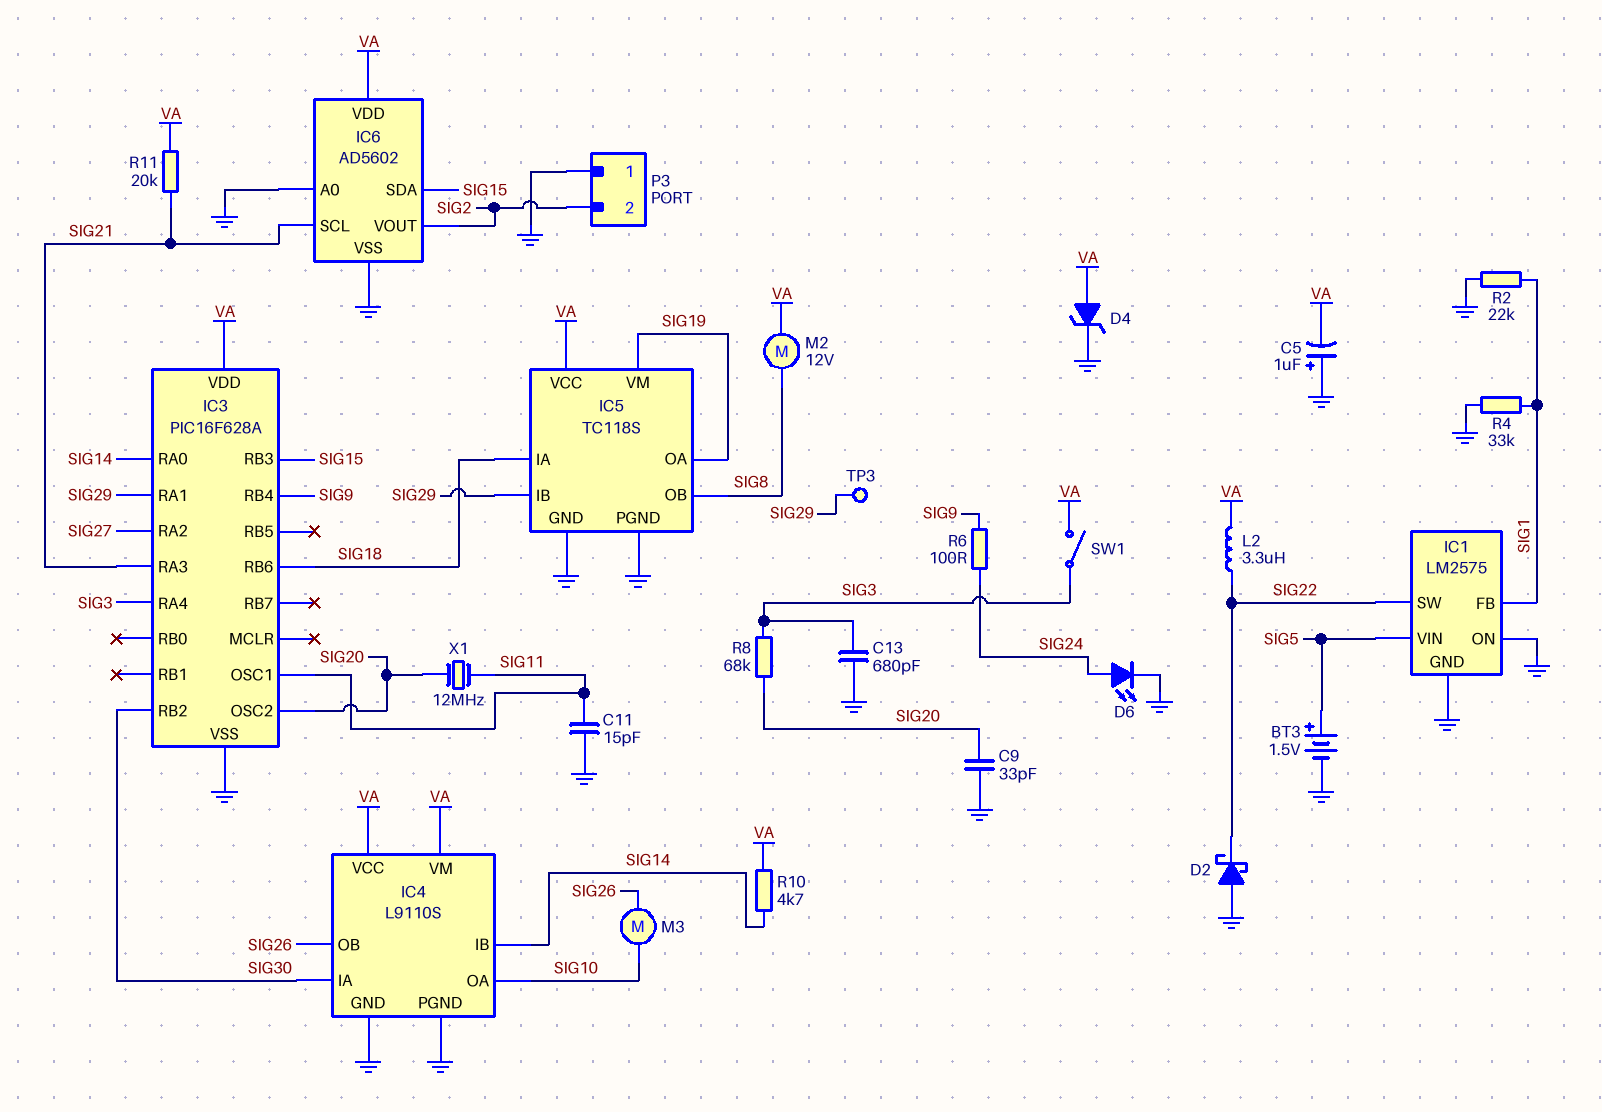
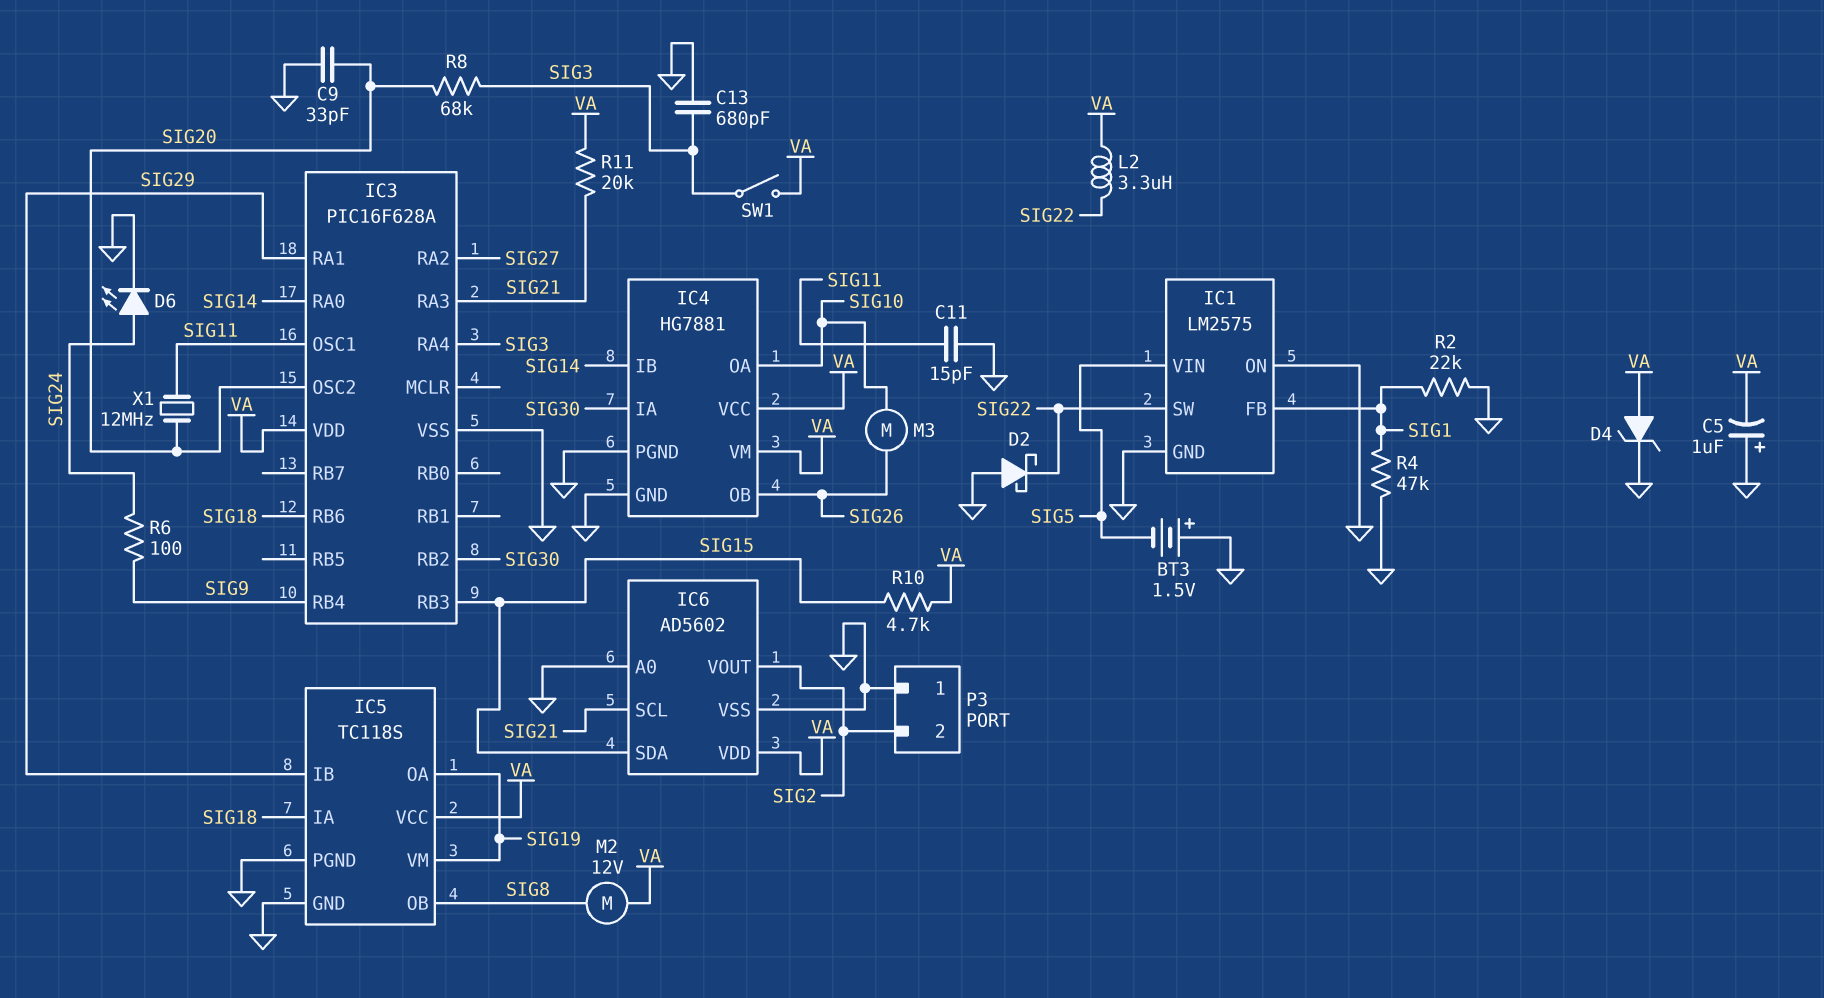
BT3: 1.5V (plus SIG5, minus GND) -> 1.5V (plus GND, minus SIG5)
IC4: L9110S -> HG7881
R4: 33k (GND, SIG1) -> 47k (GND, SIG1)
R10: 4.7k (SIG14, VA) -> 4.7k (SIG15, VA)
TP3: test point (SIG29) -> none

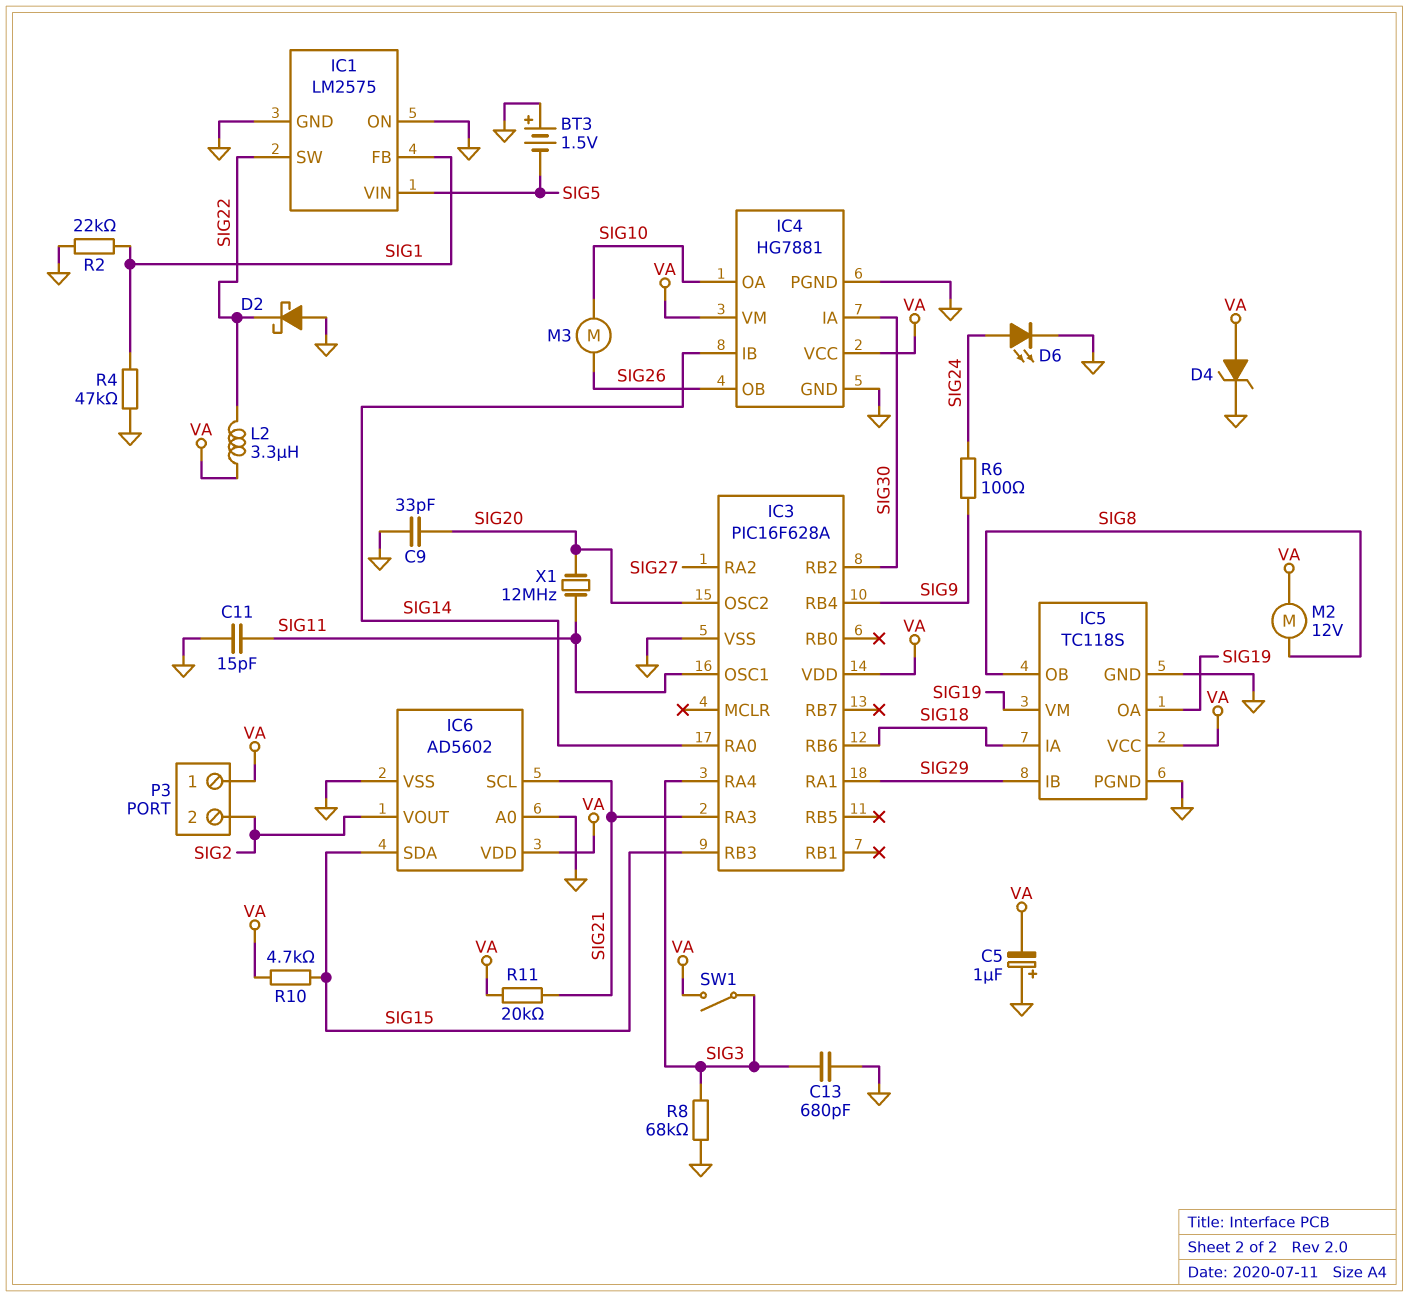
P3 pin 1: GND -> VA
R8: 68k (SIG3, SIG20) -> 68k (GND, SIG3)

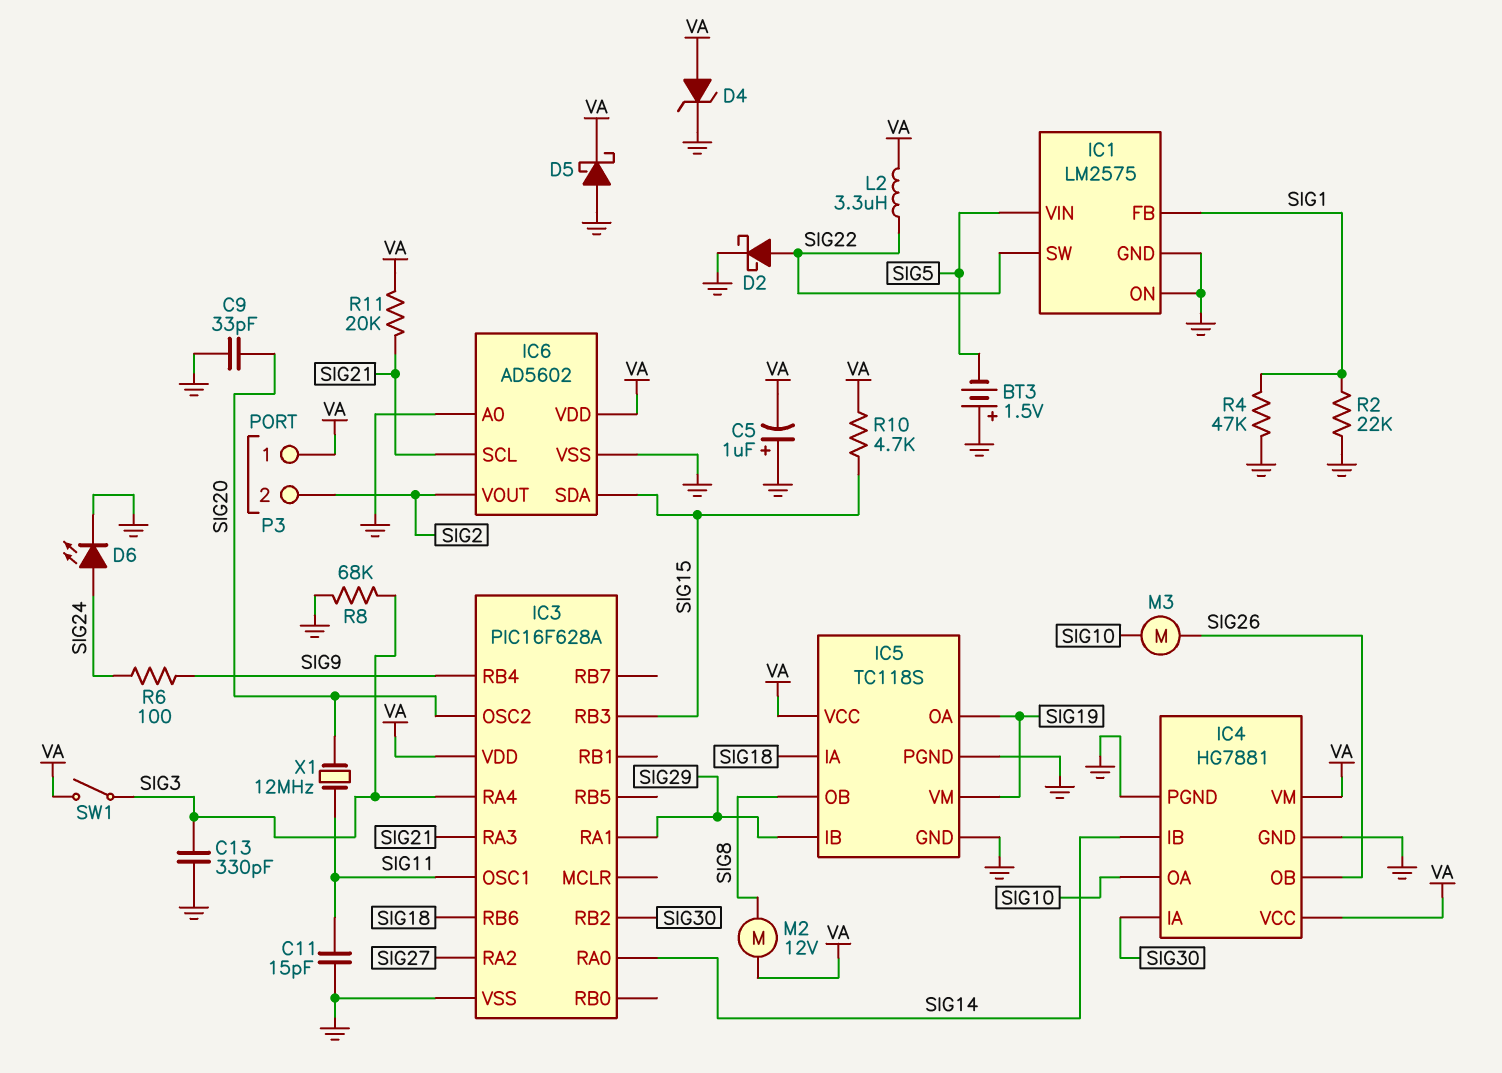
C13: 680pF (GND, SIG3) -> 330pF (GND, SIG3)
D2: schottky (A GND, K SIG22) -> schottky (A SIG22, K GND)
D5: none -> schottky (A GND, K VA)

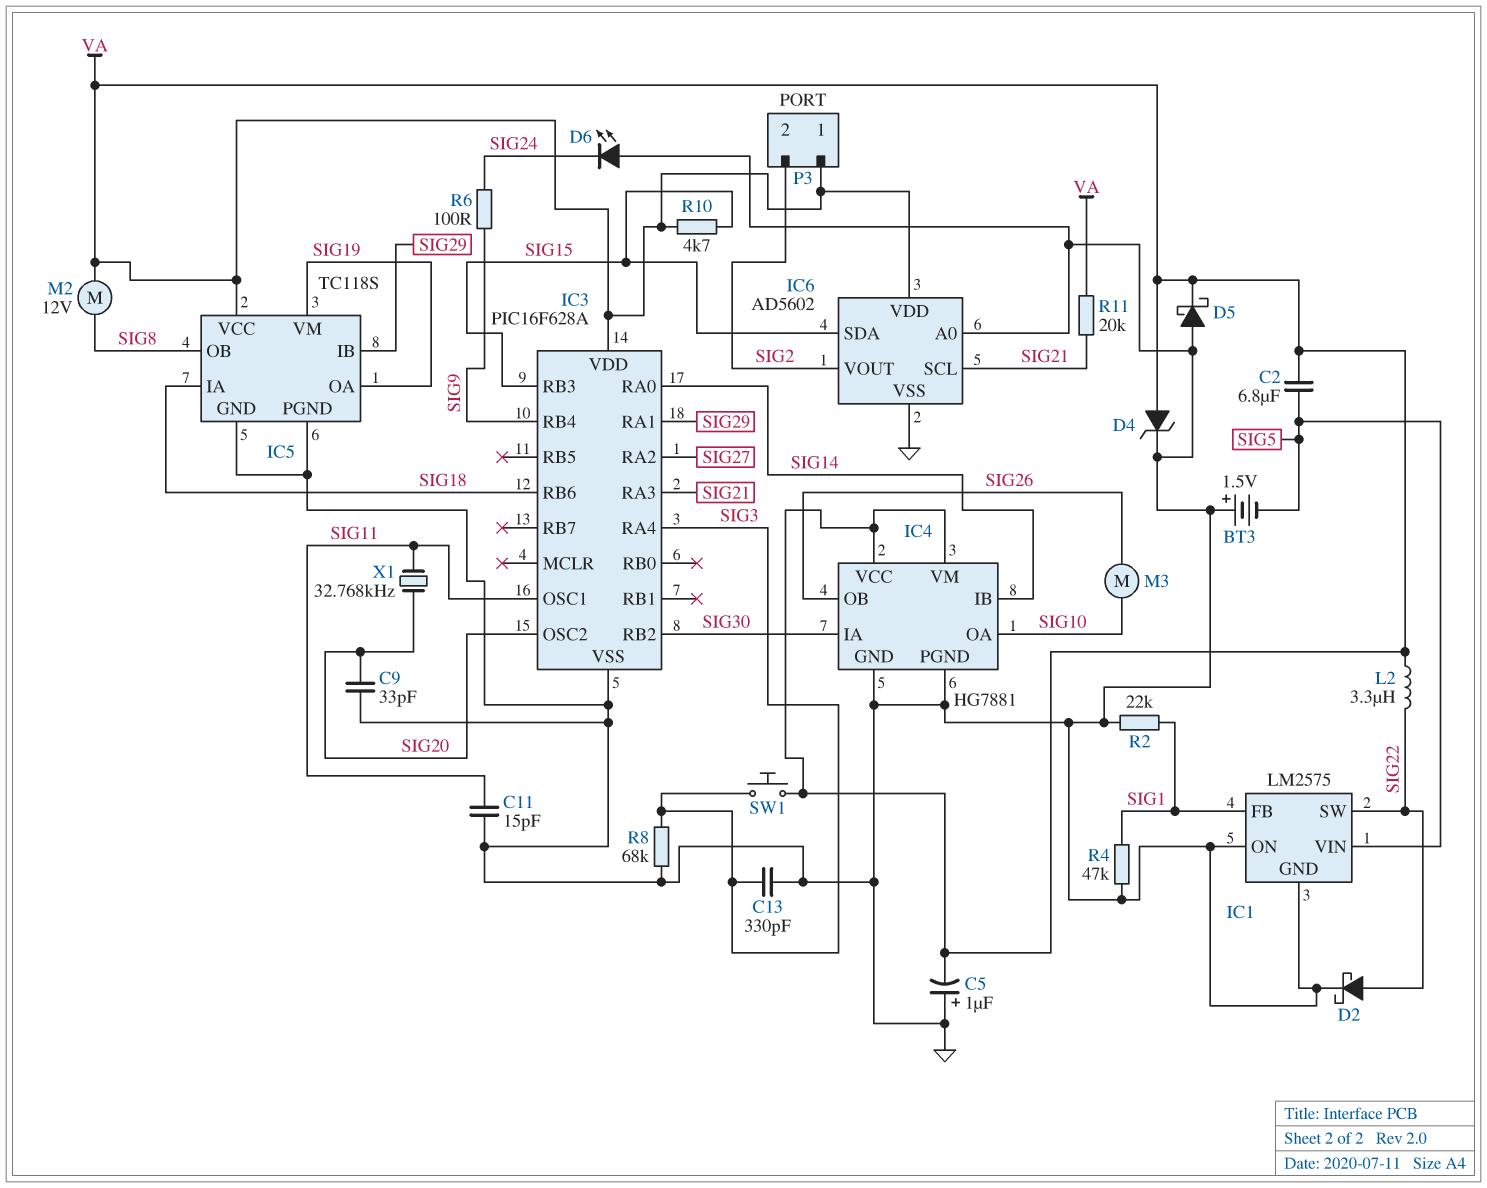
C2: none -> 6.8uF (SIG5, VA)
D6: LED (A SIG24, K GND) -> LED (A GND, K SIG24)
SW1: switch (SIG3, VA) -> button (SIG3, VA)
X1: 12MHz (SIG11, SIG20) -> 32.768kHz (SIG11, SIG20)

